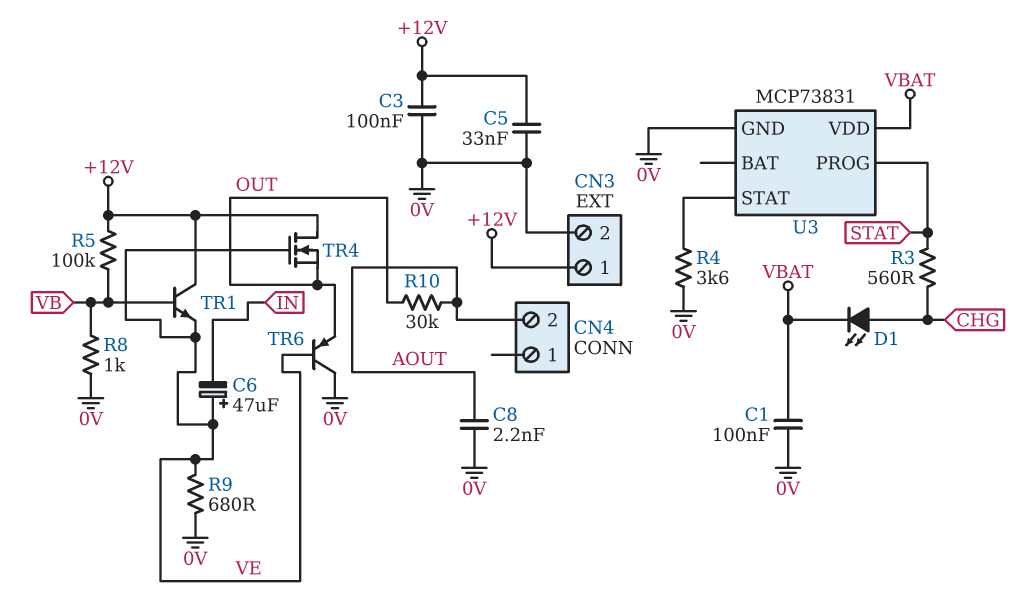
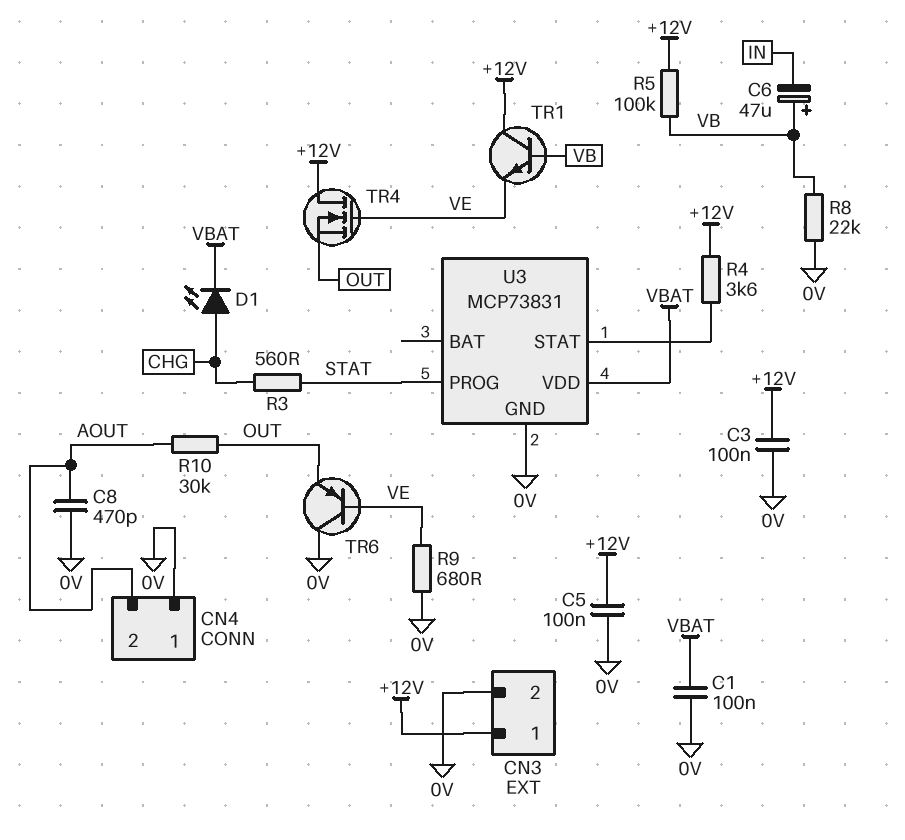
C5: 33nF (+12V, 0V) -> 100nF (+12V, 0V)
C6: 47uF (plus VE, minus IN) -> 47uF (plus VB, minus IN)
C8: 2.2nF (0V, AOUT) -> 470pF (0V, AOUT)
CN4 pin 1: none -> 0V
R4: 3.6k (0V, U3/STAT) -> 3.6k (+12V, U3/STAT)
R8: 1k (0V, VB) -> 22k (0V, VB)

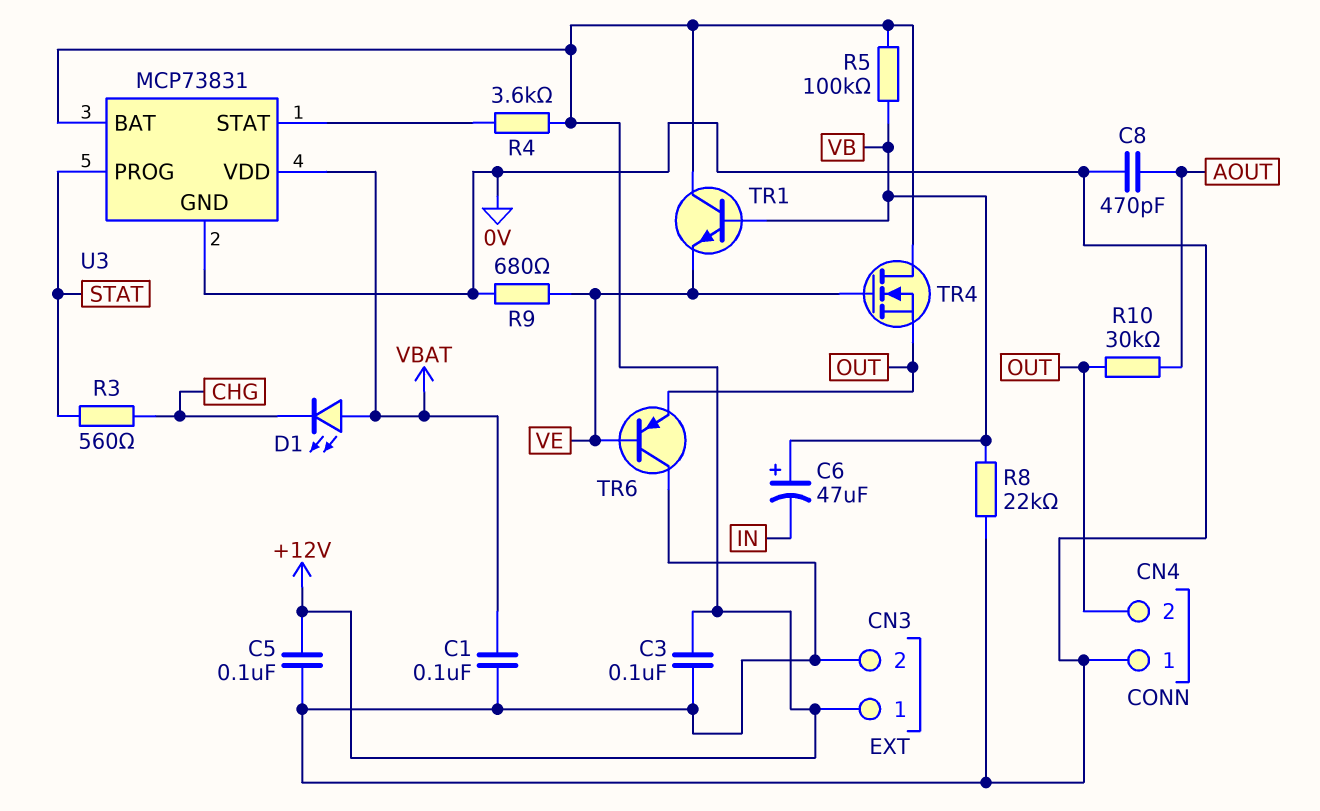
CN4 pin 2: AOUT -> OUT
D1: LED (A CHG, K VBAT) -> LED (A VBAT, K CHG)
U3 pin BAT: none -> +12V

